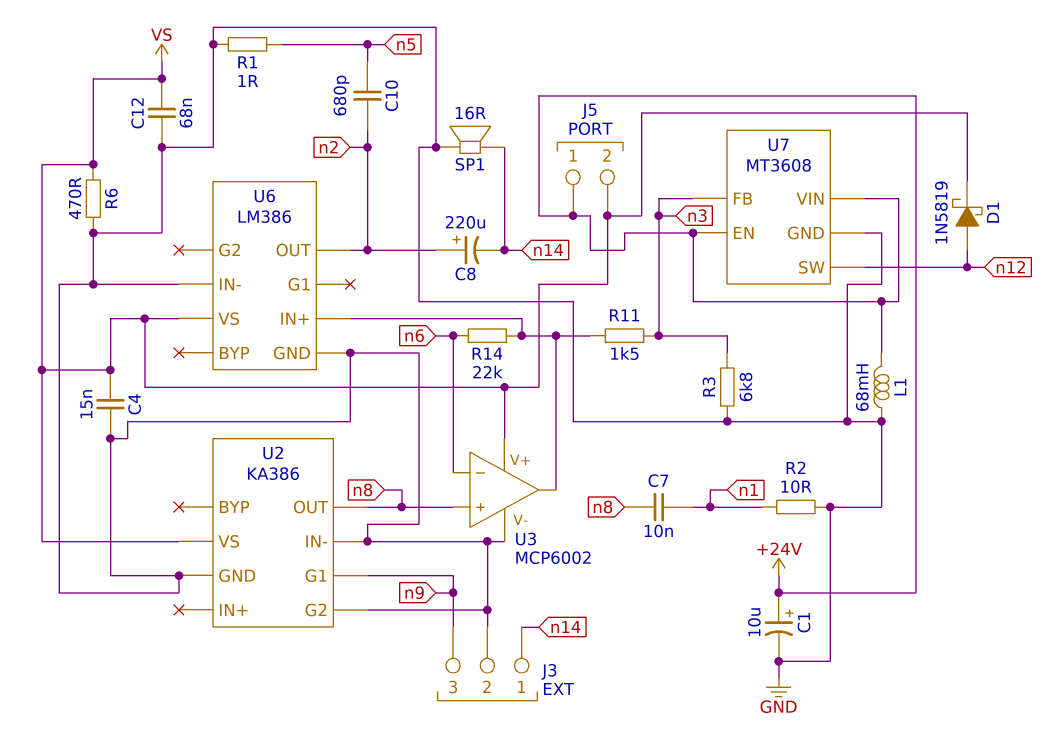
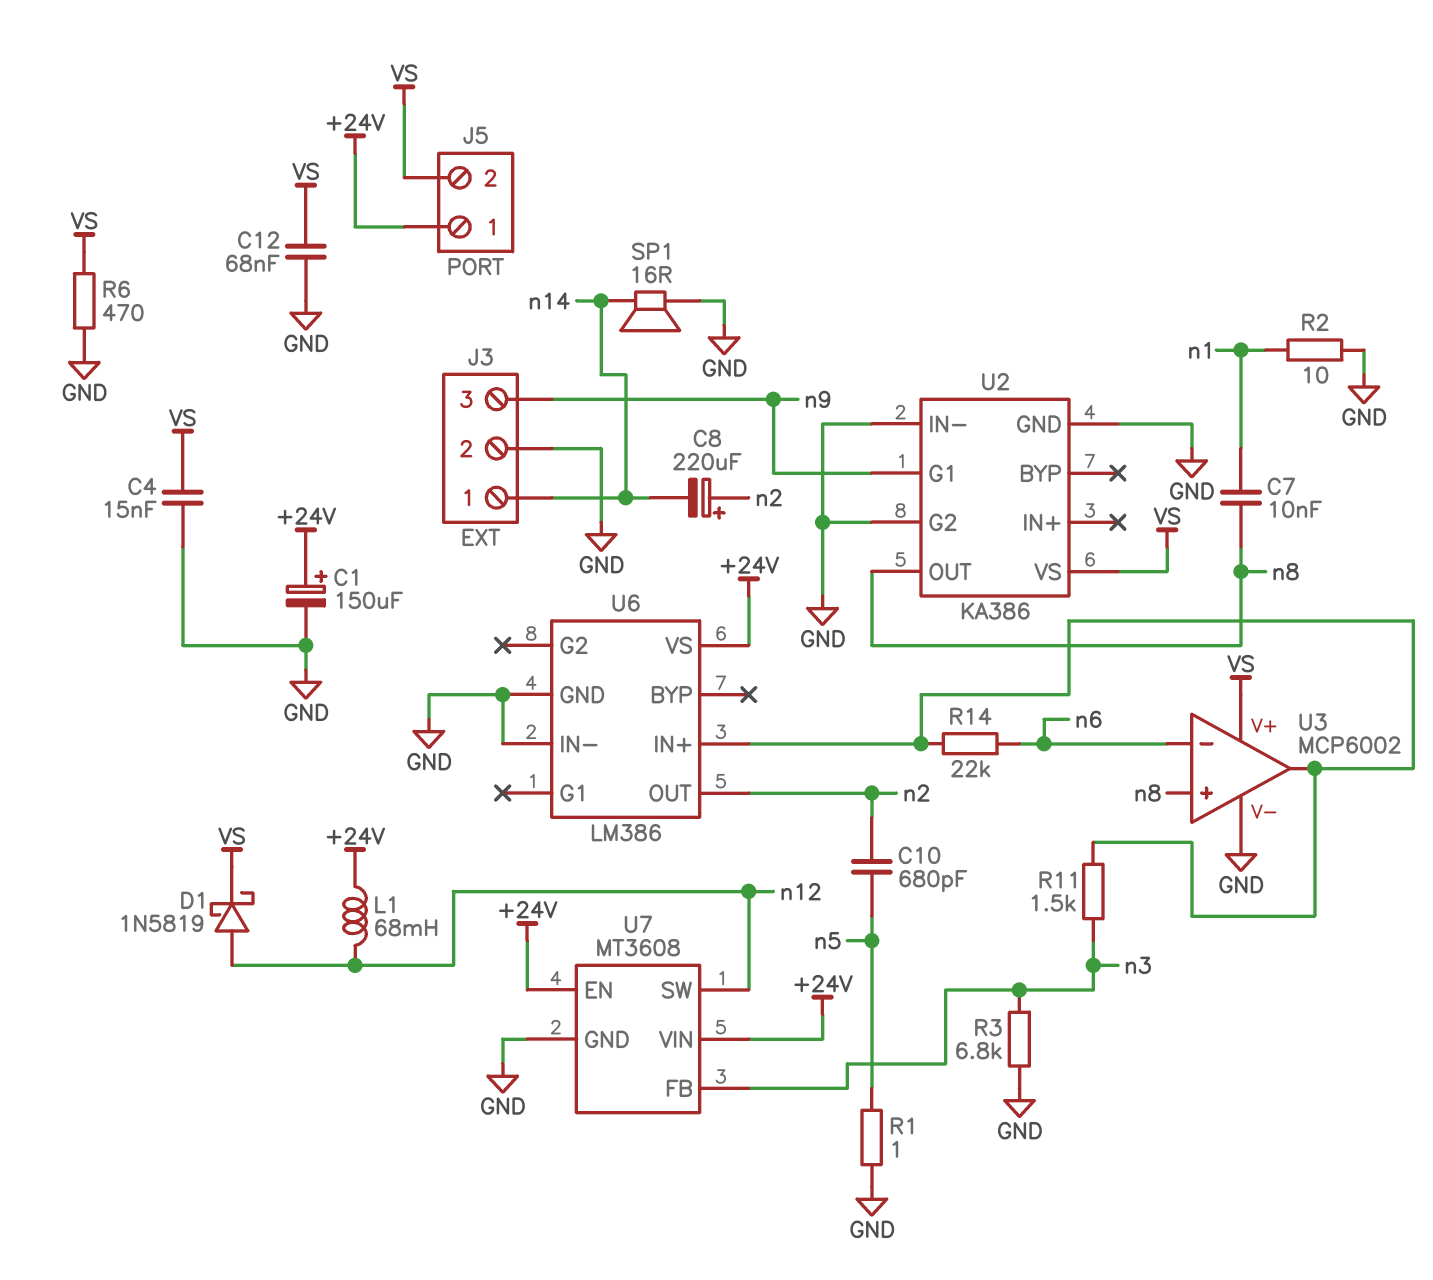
C1: 10uF (plus +24V, minus GND) -> 150uF (plus +24V, minus GND)
L1: 68mH (+24V, GND) -> 68mH (+24V, n12)
U6 pin VS: VS -> +24V

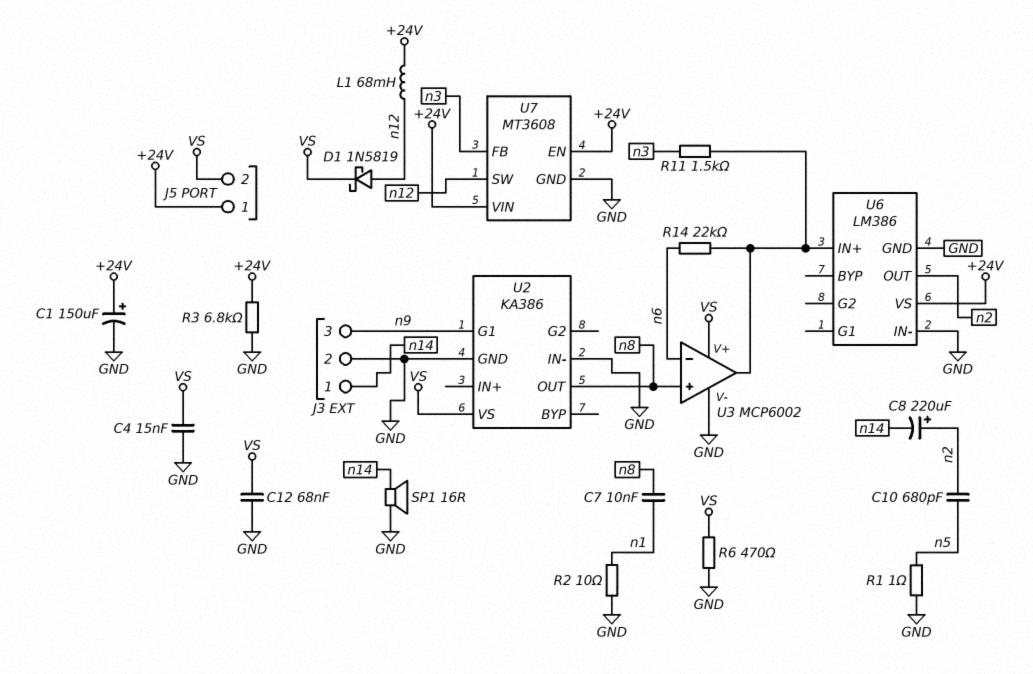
R3: 6.8k (GND, n3) -> 6.8k (+24V, GND)
U2 pin G2: GND -> none

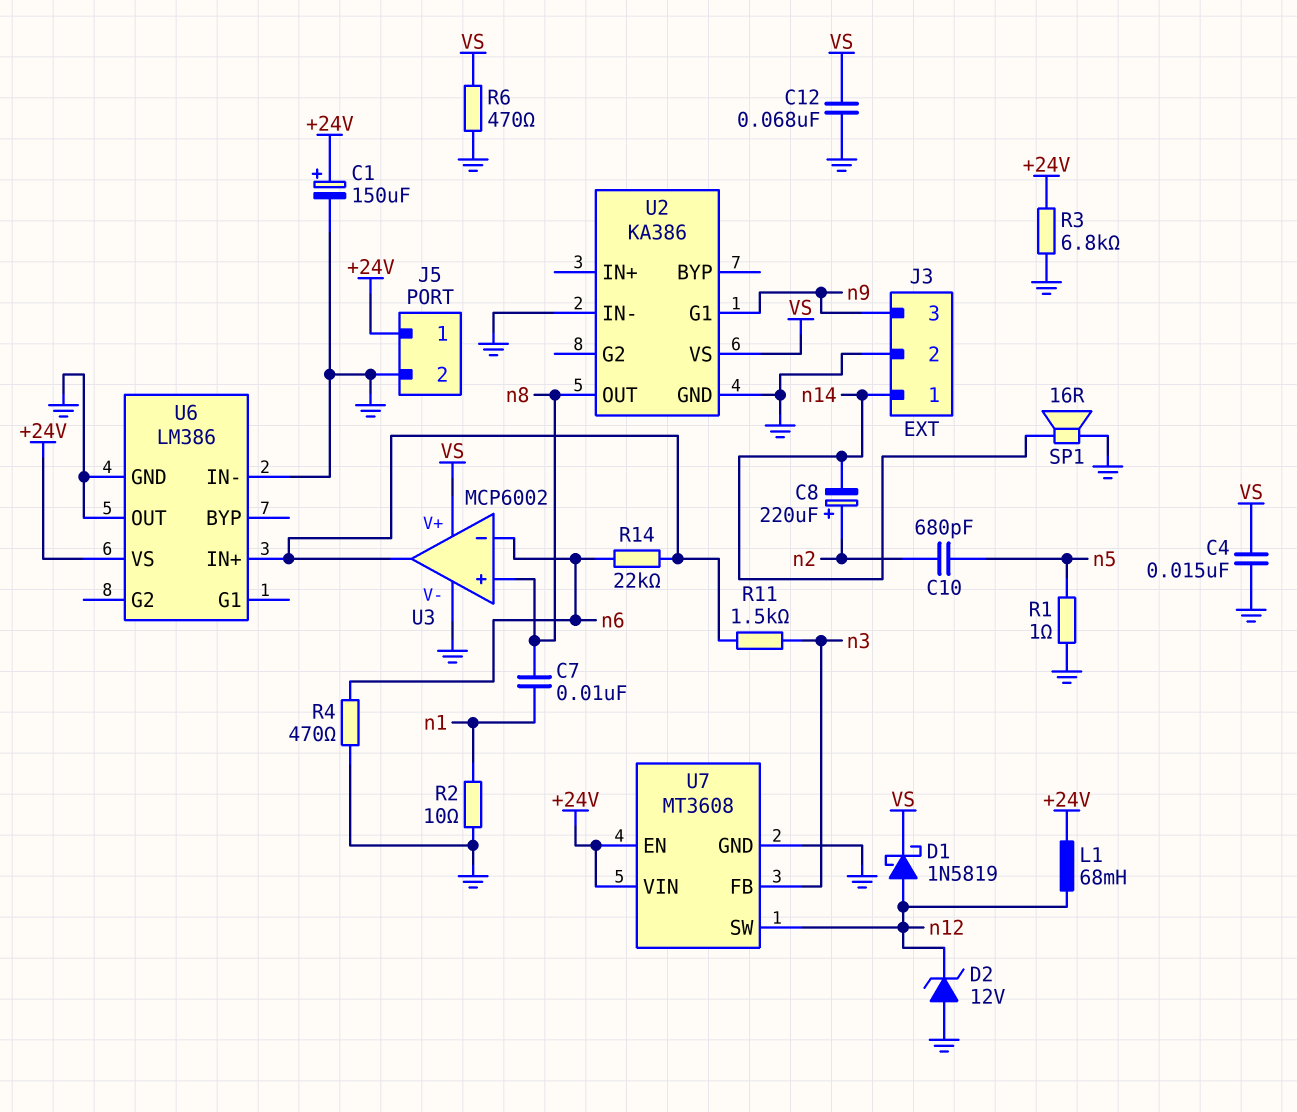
D2: none -> zener 12V (A GND, K n12)
J5 pin 2: VS -> GND
R4: none -> 470 (GND, n6)
U6 pin OUT: n2 -> GND

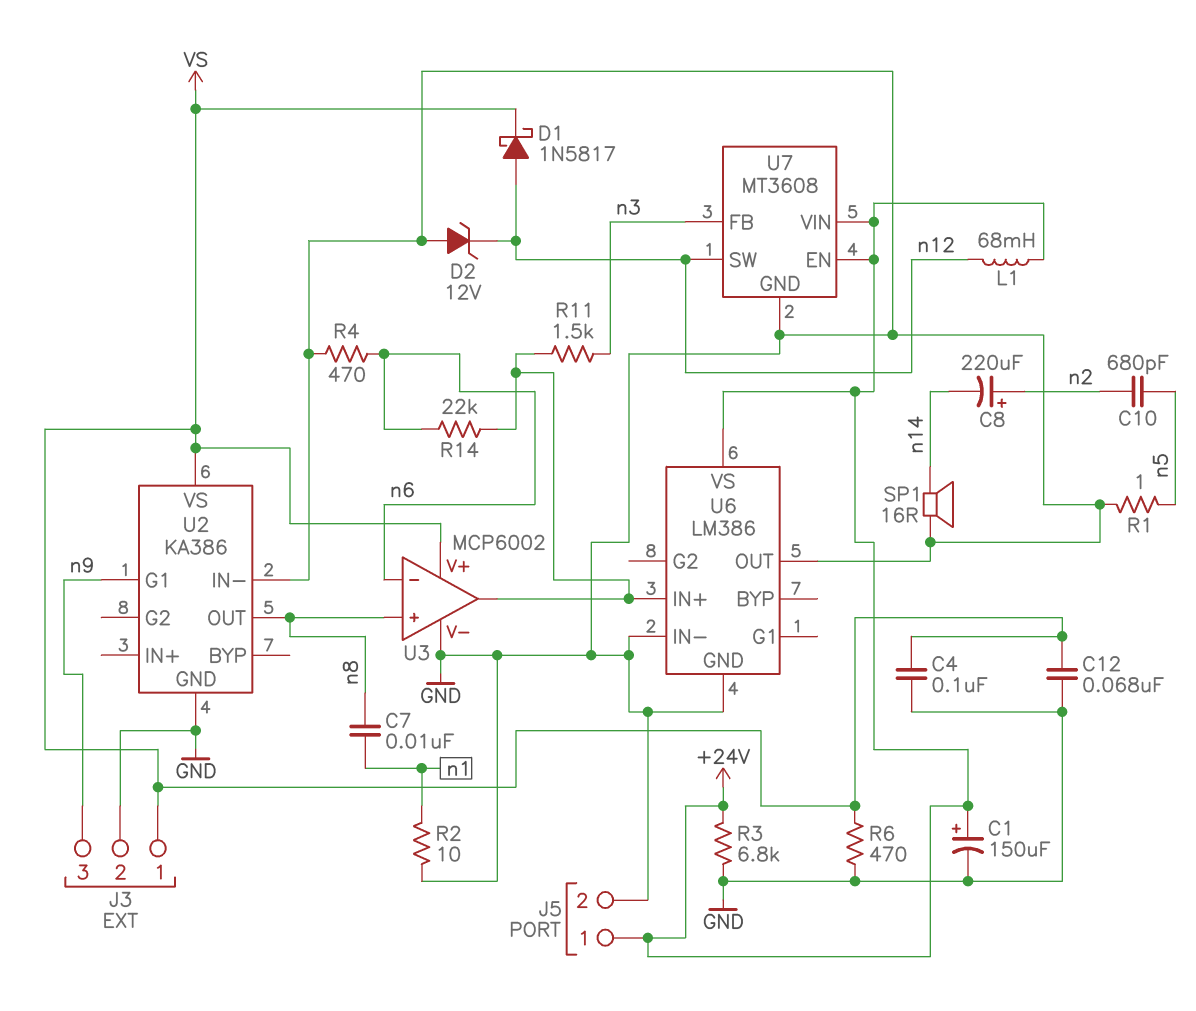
C4: 15nF (GND, VS) -> 100nF (GND, VS)
D1: schottky 1N5819 (A n12, K VS) -> schottky 1N5817 (A n12, K VS)
J3 pin 1: n14 -> VS

